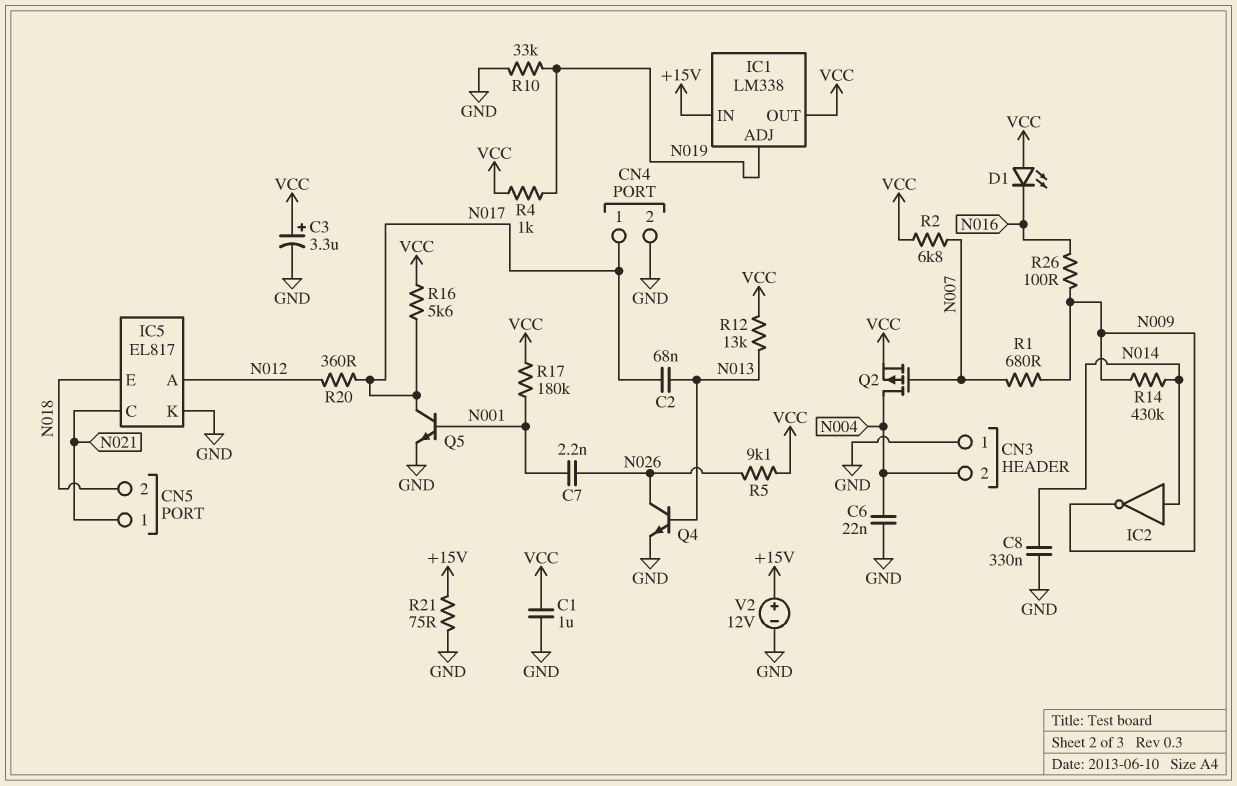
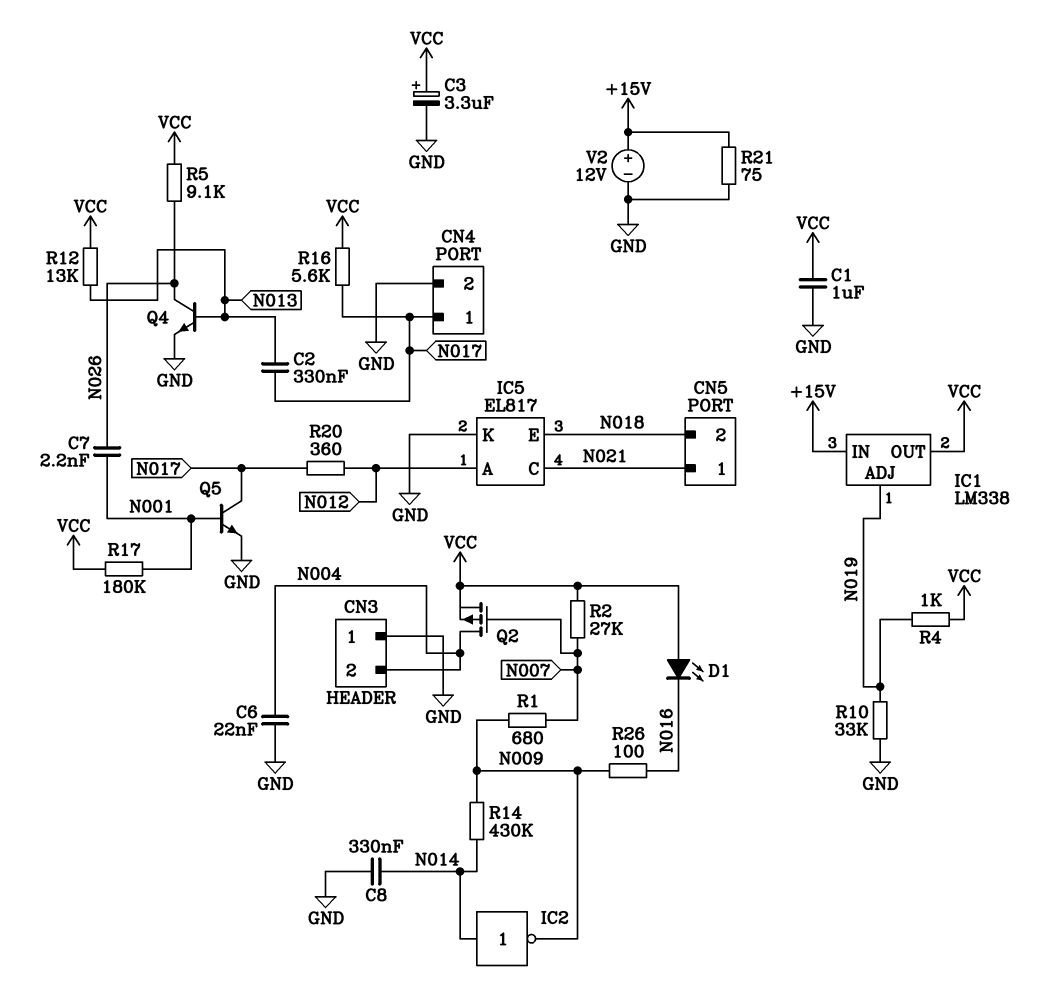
C2: 68nF (N013, N017) -> 330nF (N013, N017)
R2: 6.8k (N007, VCC) -> 27k (N007, VCC)

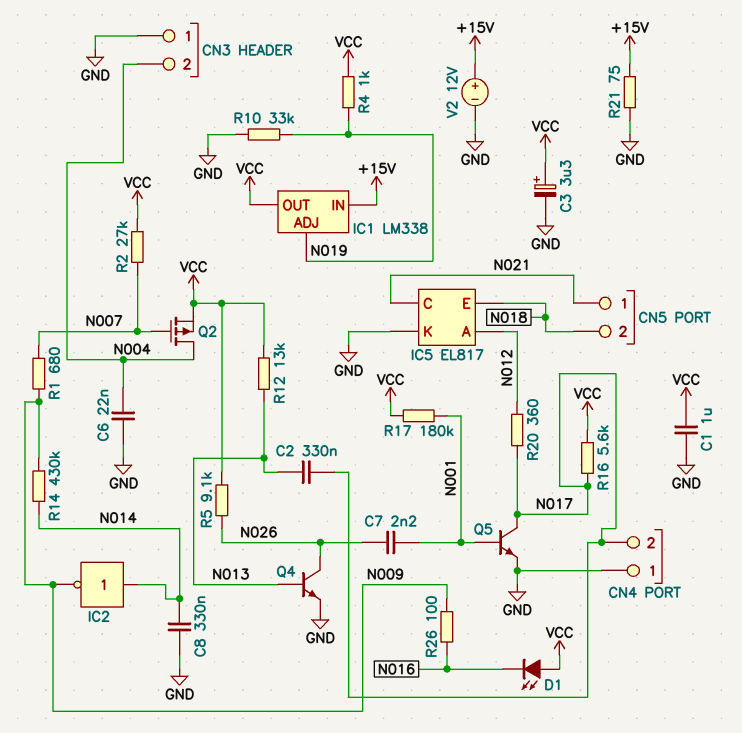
CN4 pin 1: N017 -> GND
CN4 pin 2: GND -> N017

